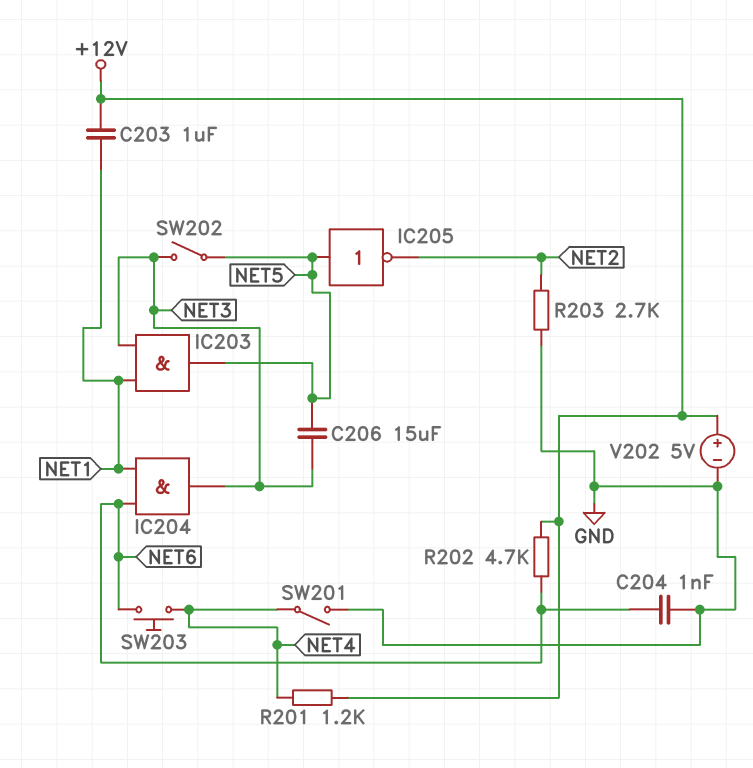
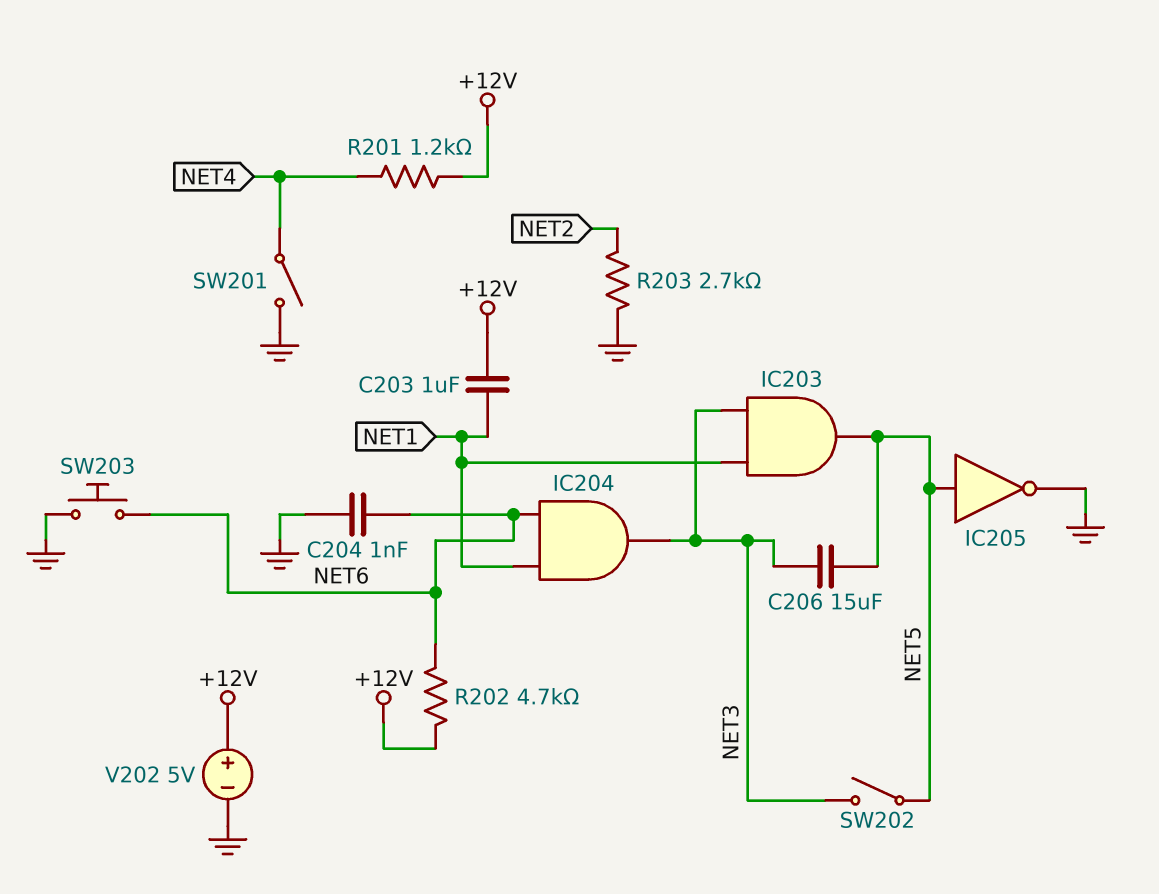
IC205: NOT (in NET5, out NET2) -> NOT (in NET5, out GND)
SW203: button (NET4, NET6) -> button (GND, NET6)

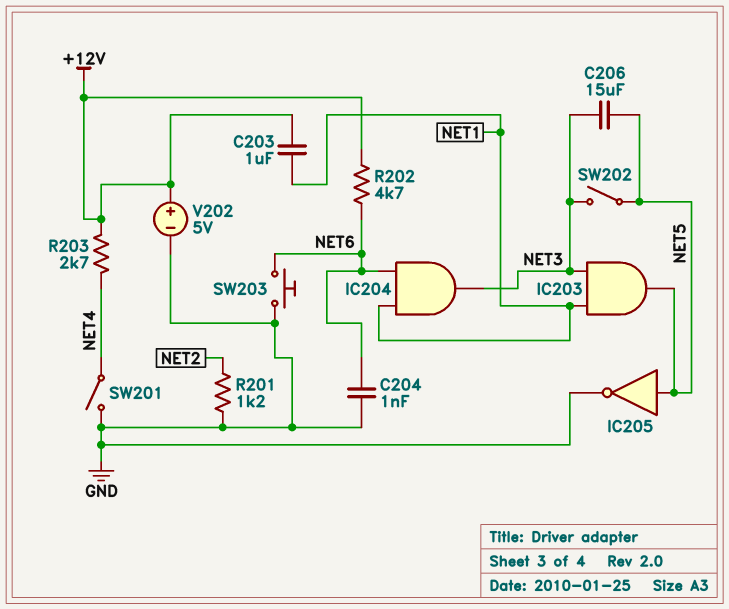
R201: 1.2k (+12V, NET4) -> 1.2k (GND, NET2)
R203: 2.7k (GND, NET2) -> 2.7k (+12V, NET4)

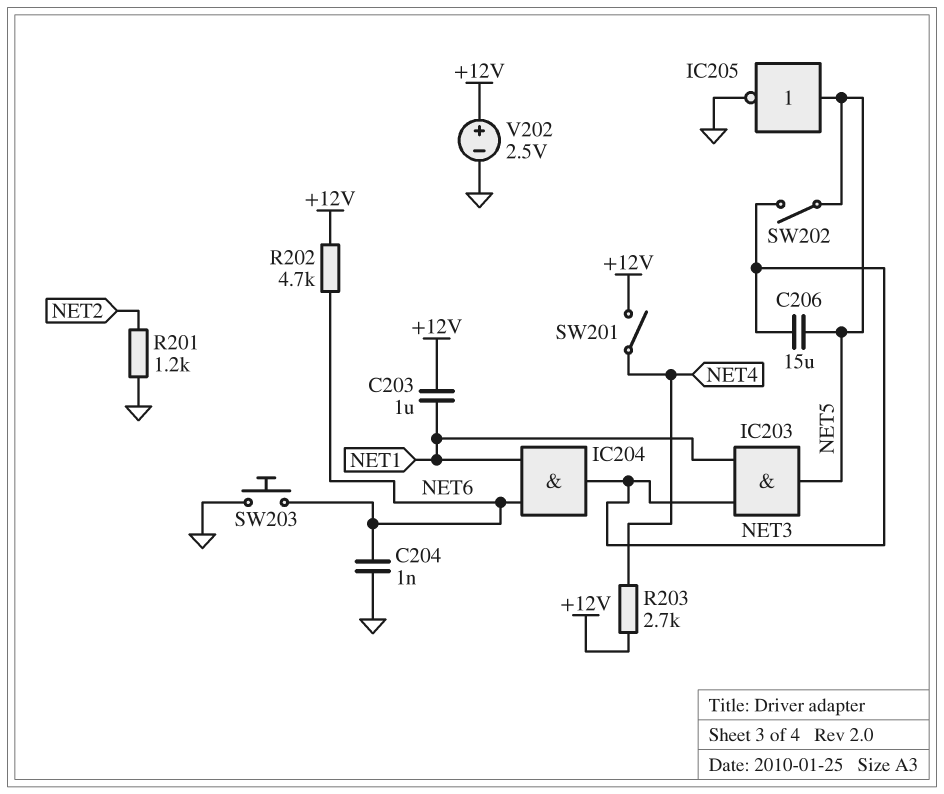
SW201: switch (GND, NET4) -> switch (+12V, NET4)
V202: 5V (plus +12V, minus GND) -> 2.5V (plus +12V, minus GND)

